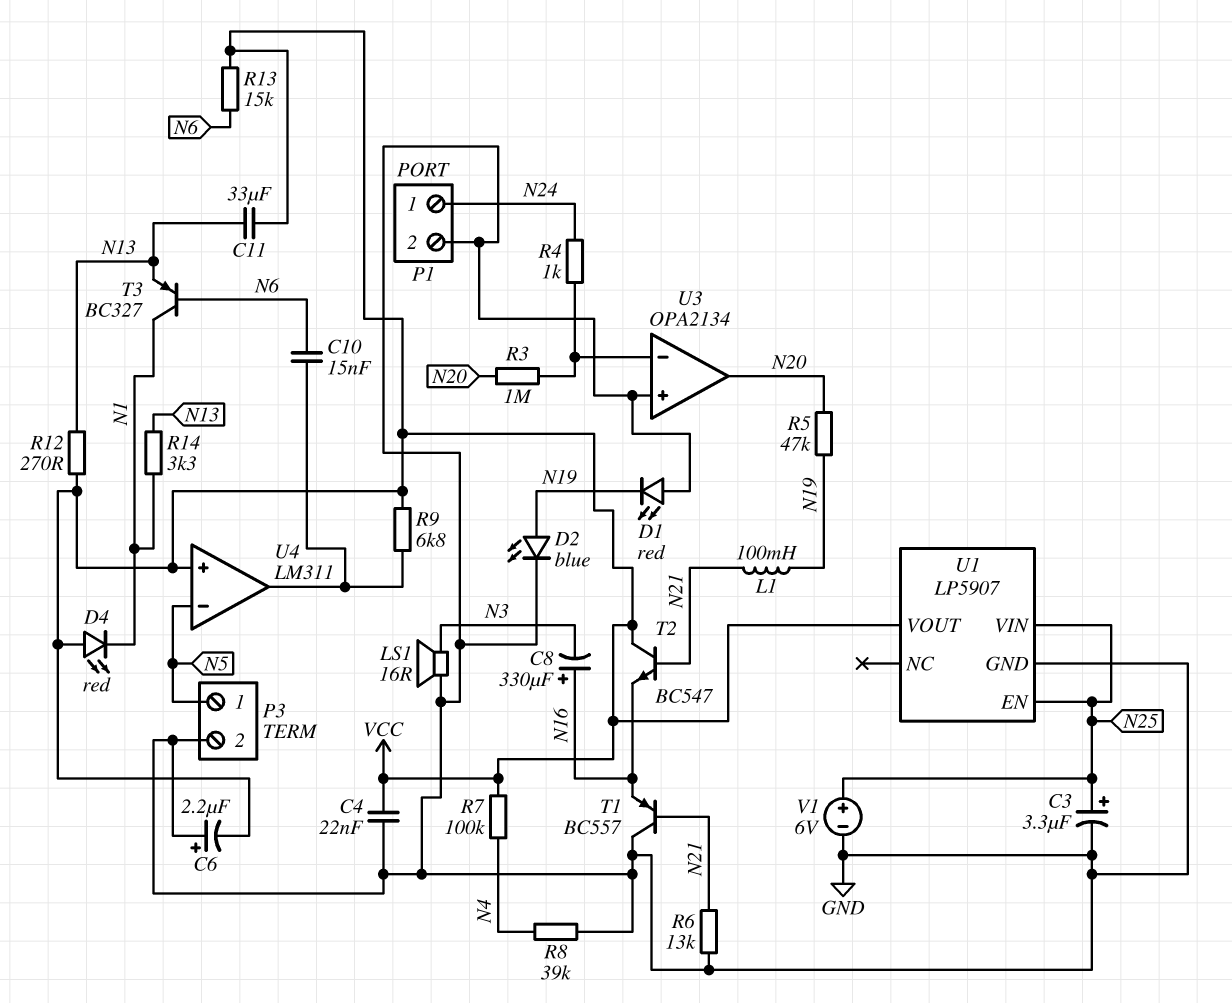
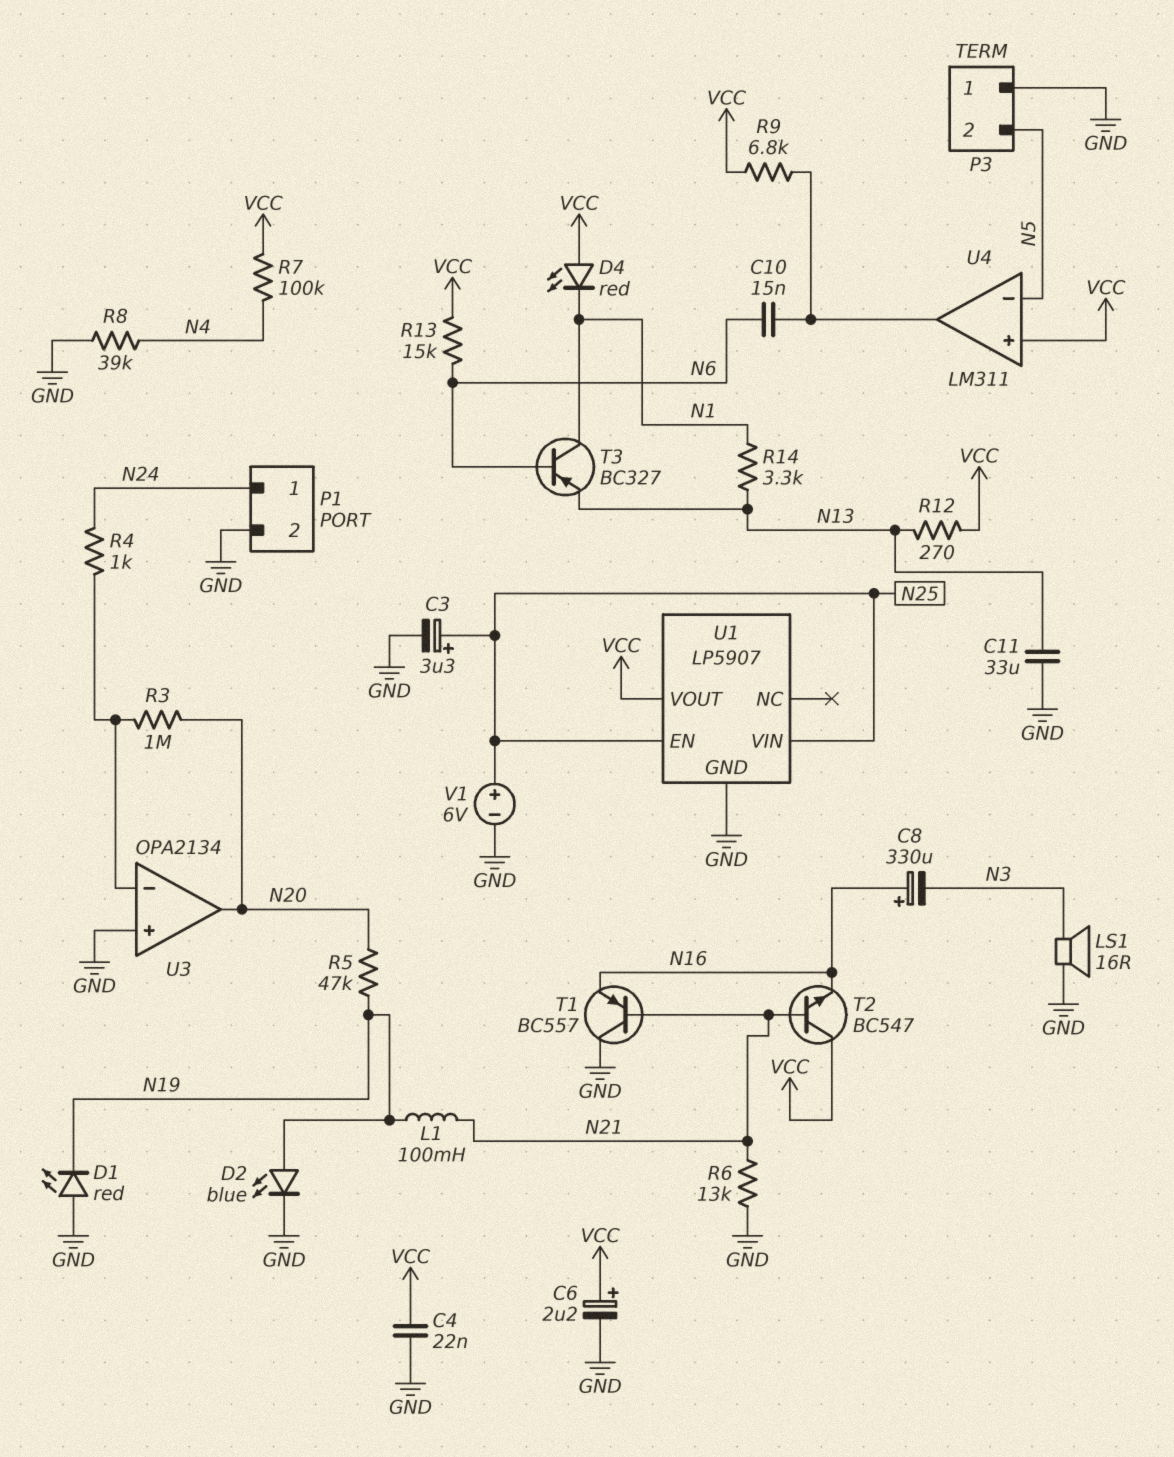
C6: 2.2uF (plus GND, minus VCC) -> 2.2uF (plus VCC, minus GND)
C11: 33uF (N13, VCC) -> 33uF (GND, N13)
P3 pin 1: N5 -> GND
P3 pin 2: GND -> N5

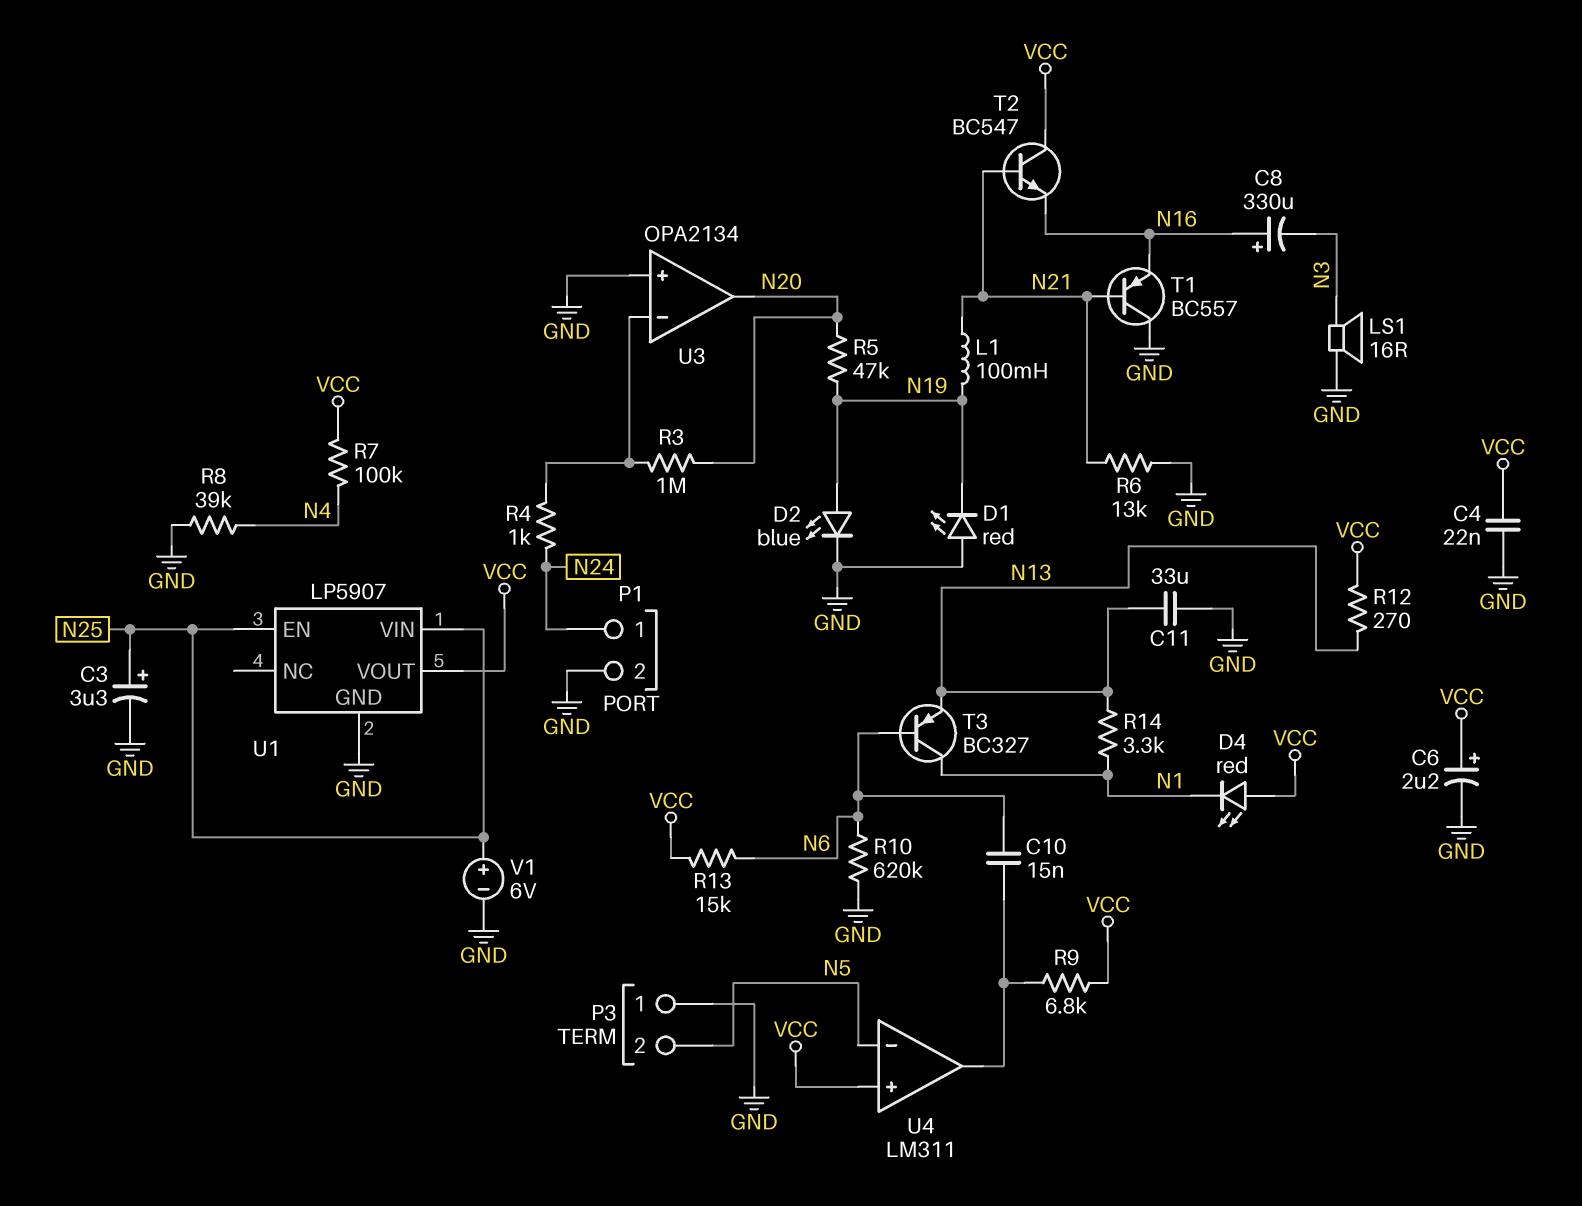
R10: none -> 620k (GND, N6)

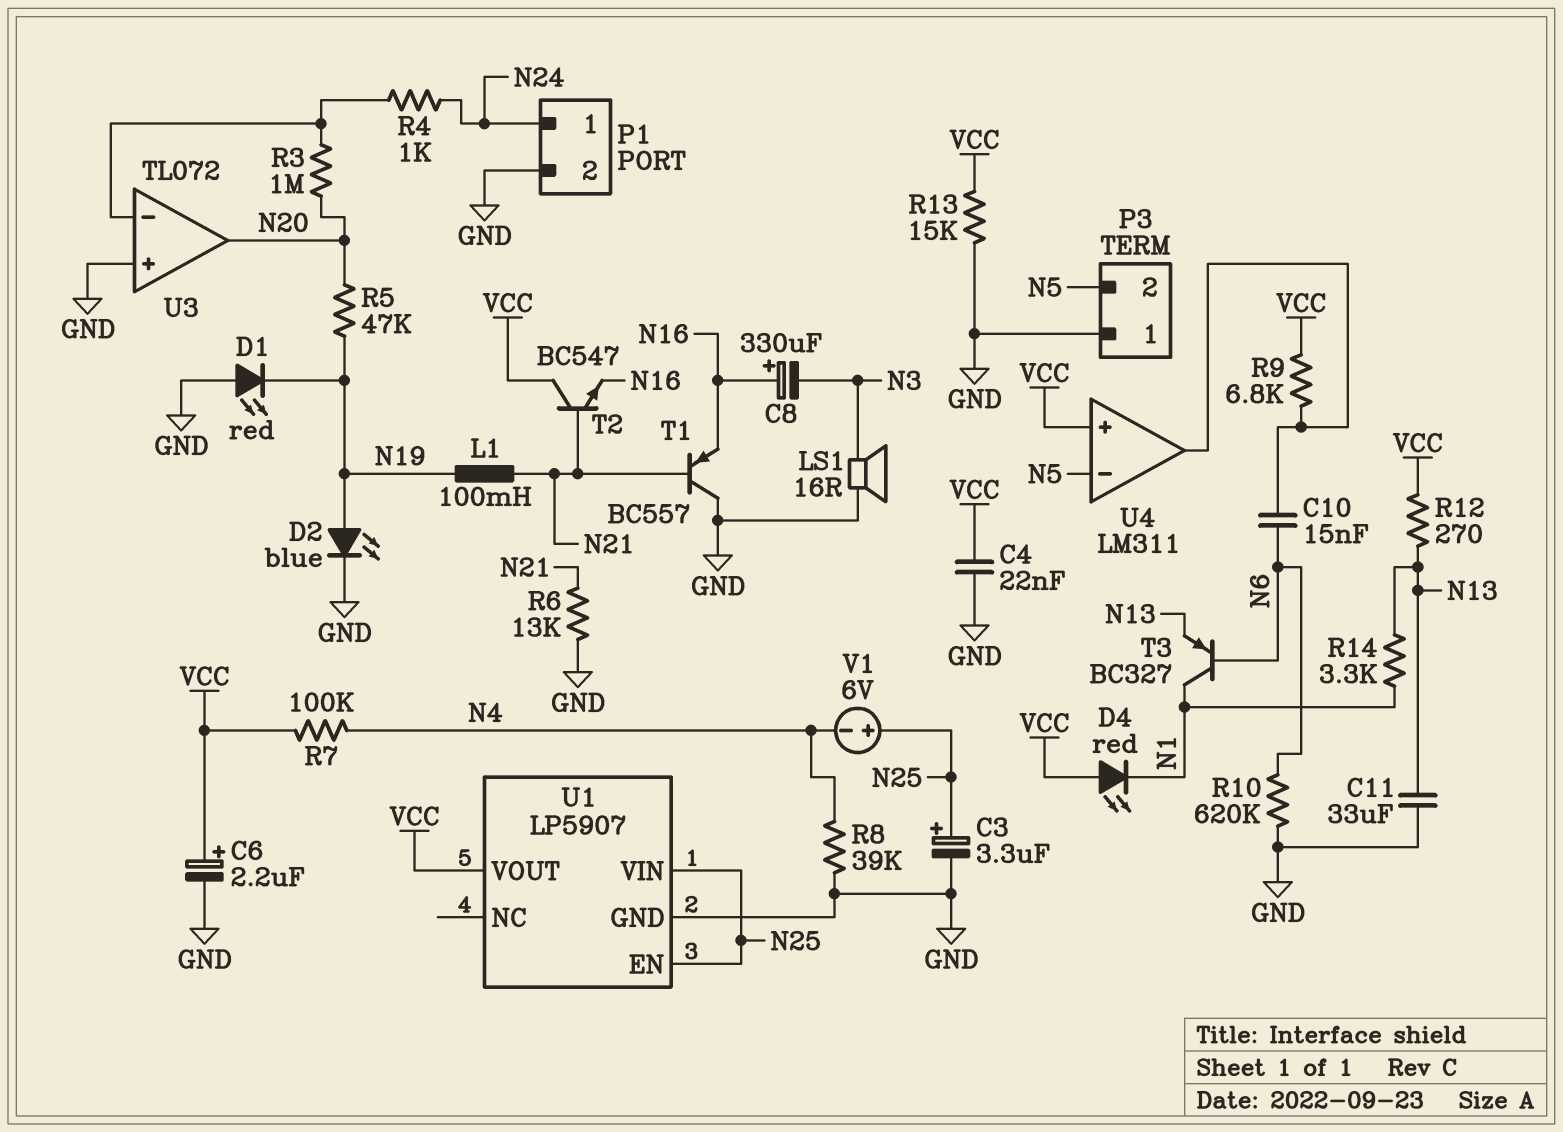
R13: 15k (N6, VCC) -> 15k (GND, VCC)
U3: OPA2134 -> TL072
V1: 6V (plus N25, minus GND) -> 6V (plus N25, minus N4)

